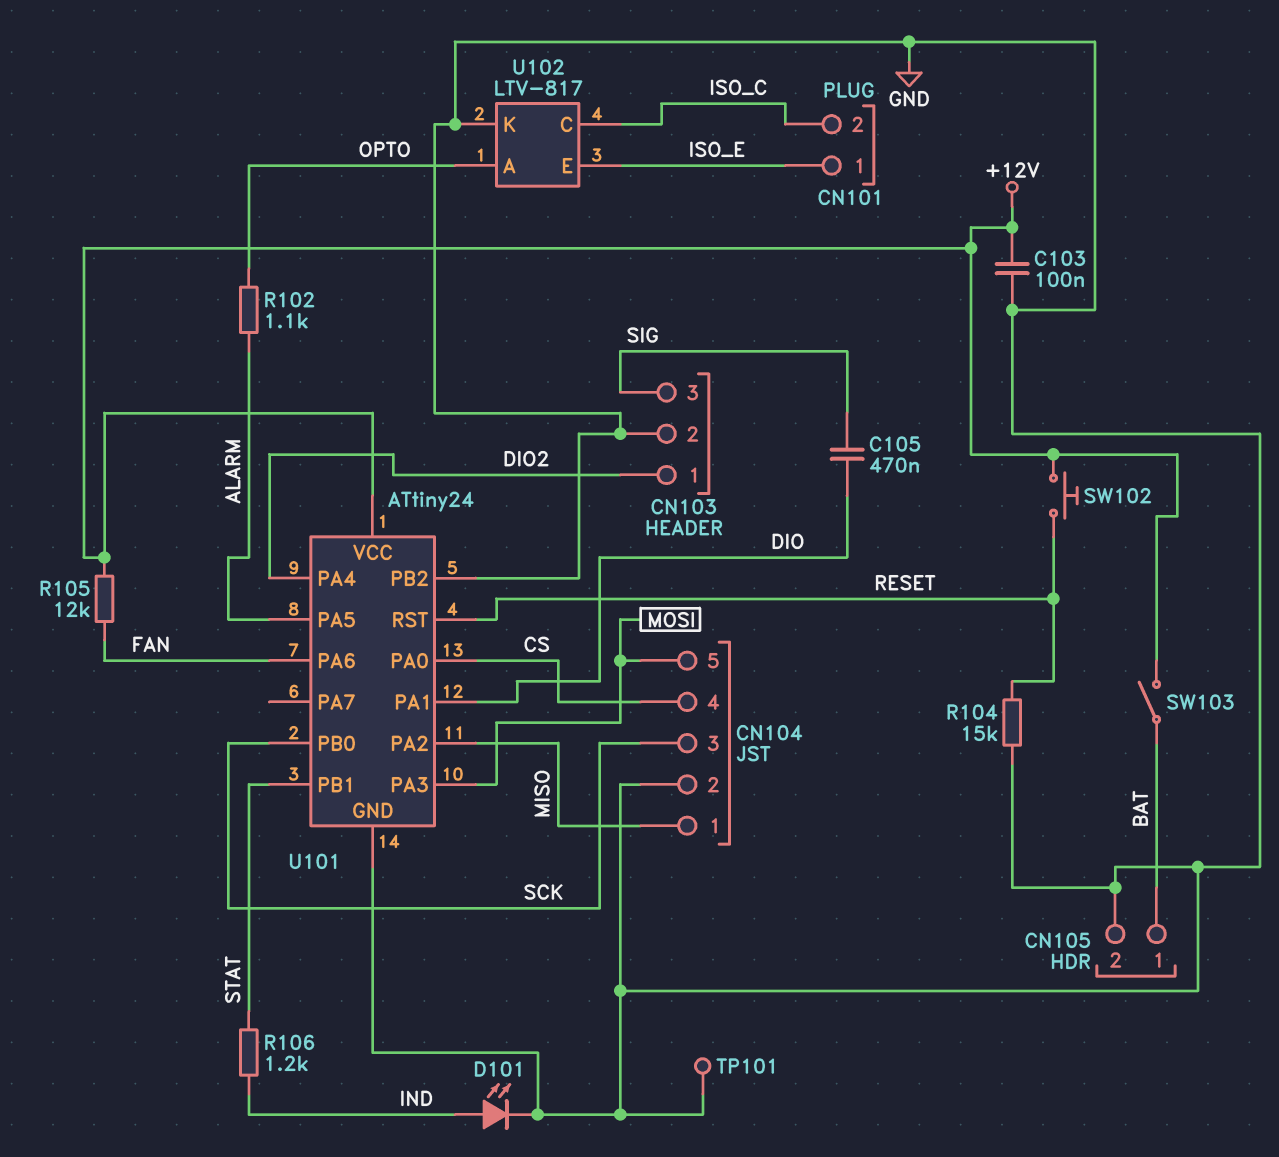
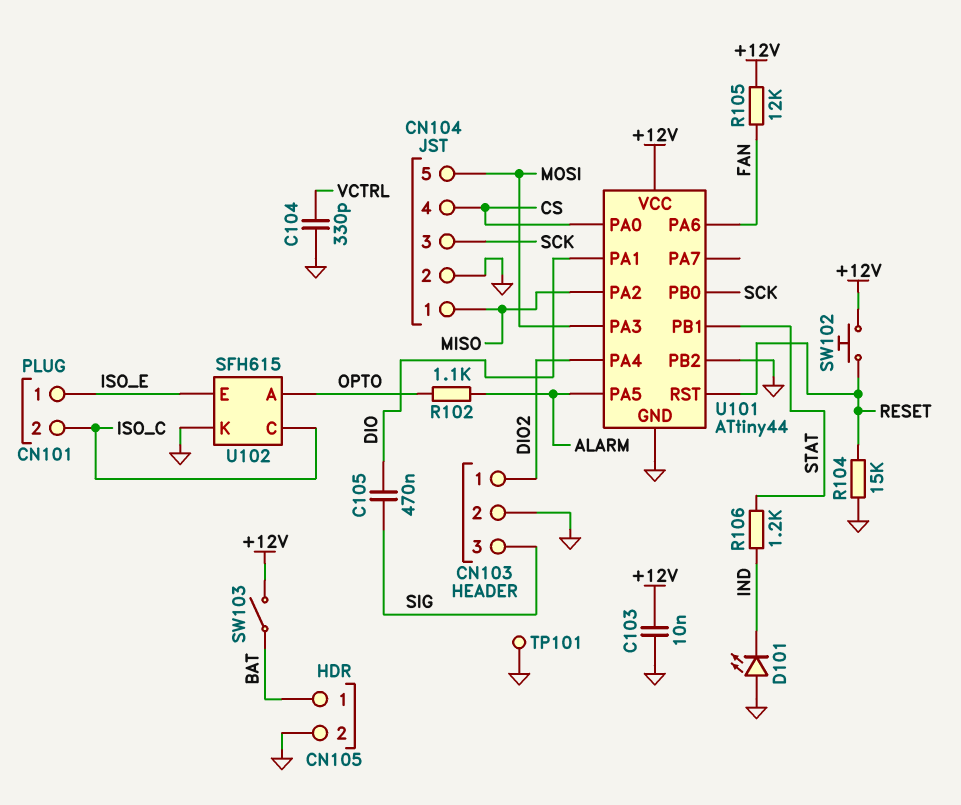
C103: 100nF (+12V, GND) -> 10nF (+12V, GND)
C104: none -> 330pF (GND, VCTRL)
D101: LED (A IND, K GND) -> LED (A GND, K IND)
U101: ATtiny24 -> ATtiny44
U102: LTV-817 -> SFH615

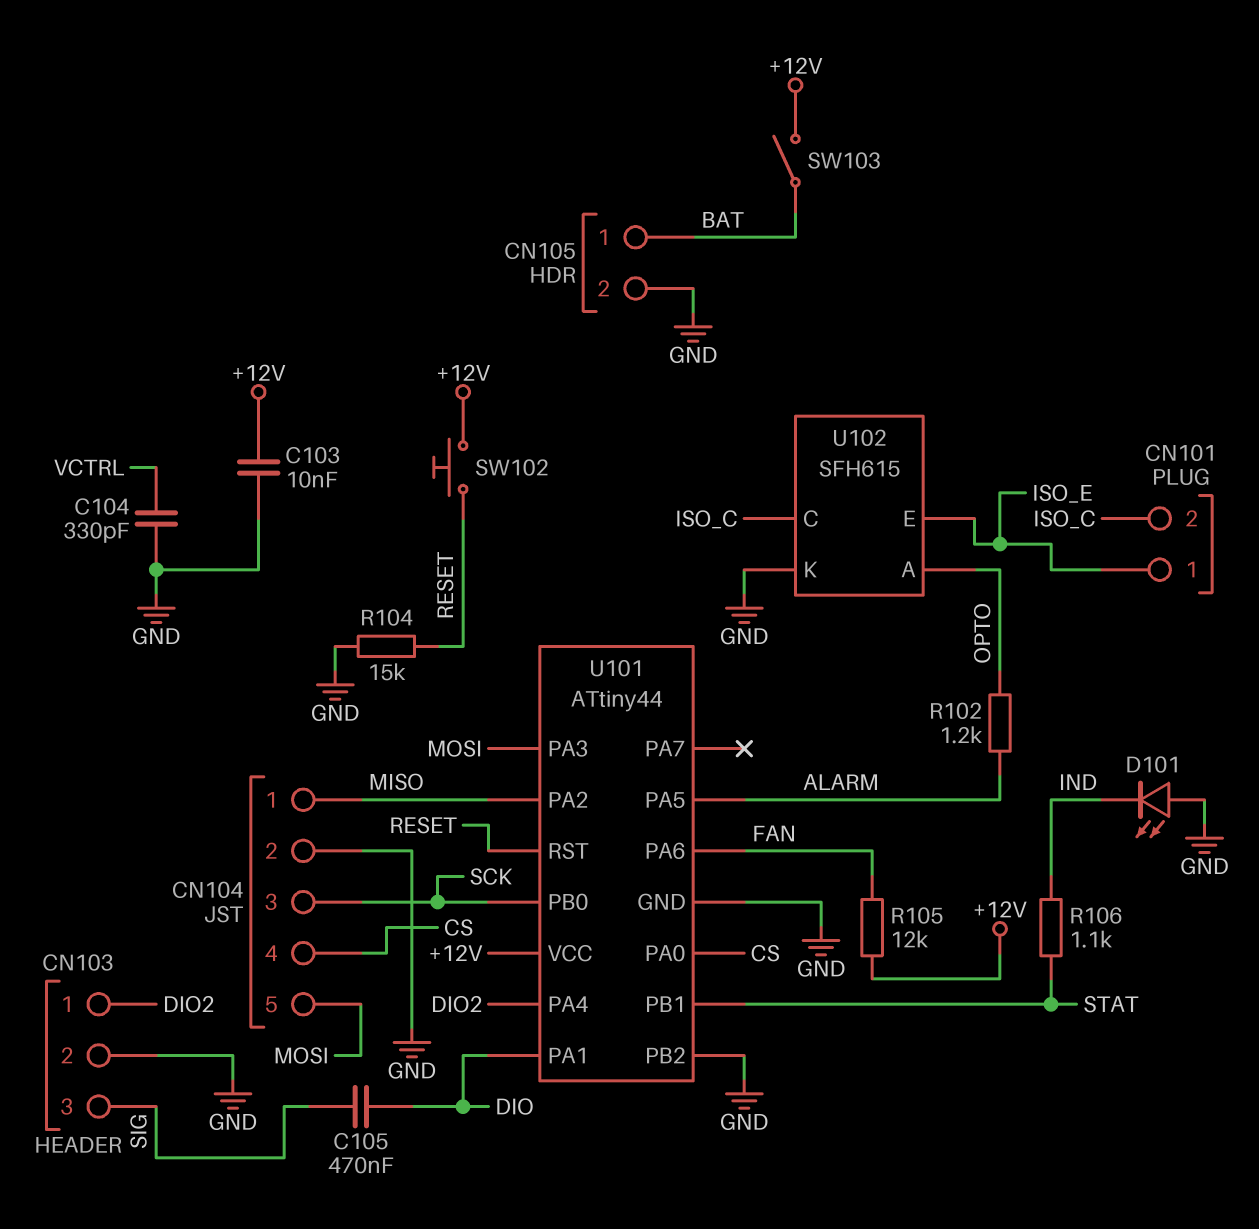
R102: 1.1k (ALARM, OPTO) -> 1.2k (ALARM, OPTO)
R106: 1.2k (IND, STAT) -> 1.1k (IND, STAT)
TP101: test point (GND) -> none

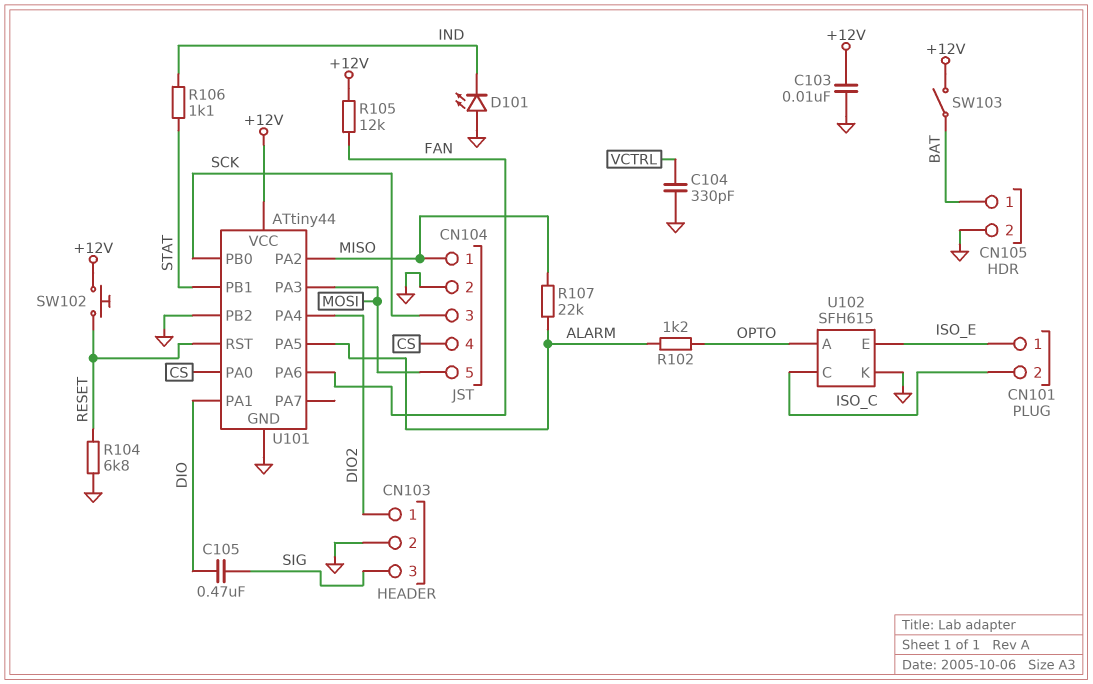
R104: 15k (GND, RESET) -> 6.8k (GND, RESET)
R107: none -> 22k (ALARM, MISO)

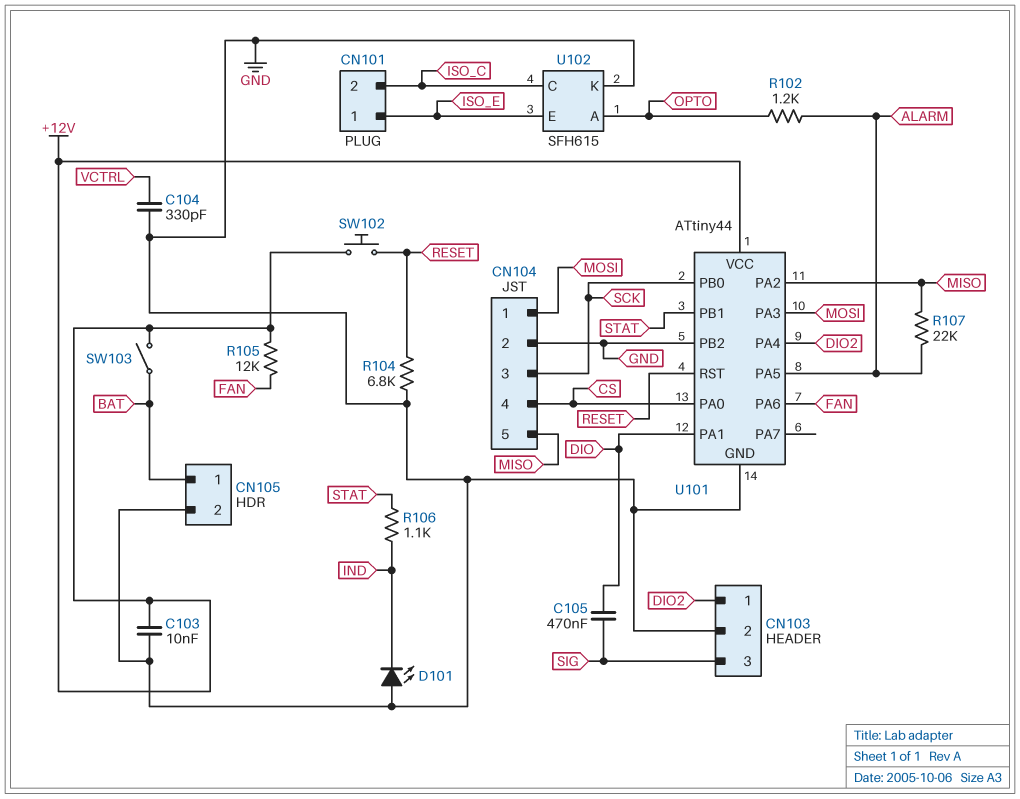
CN104 pin 1: MISO -> MOSI
CN104 pin 5: MOSI -> MISO

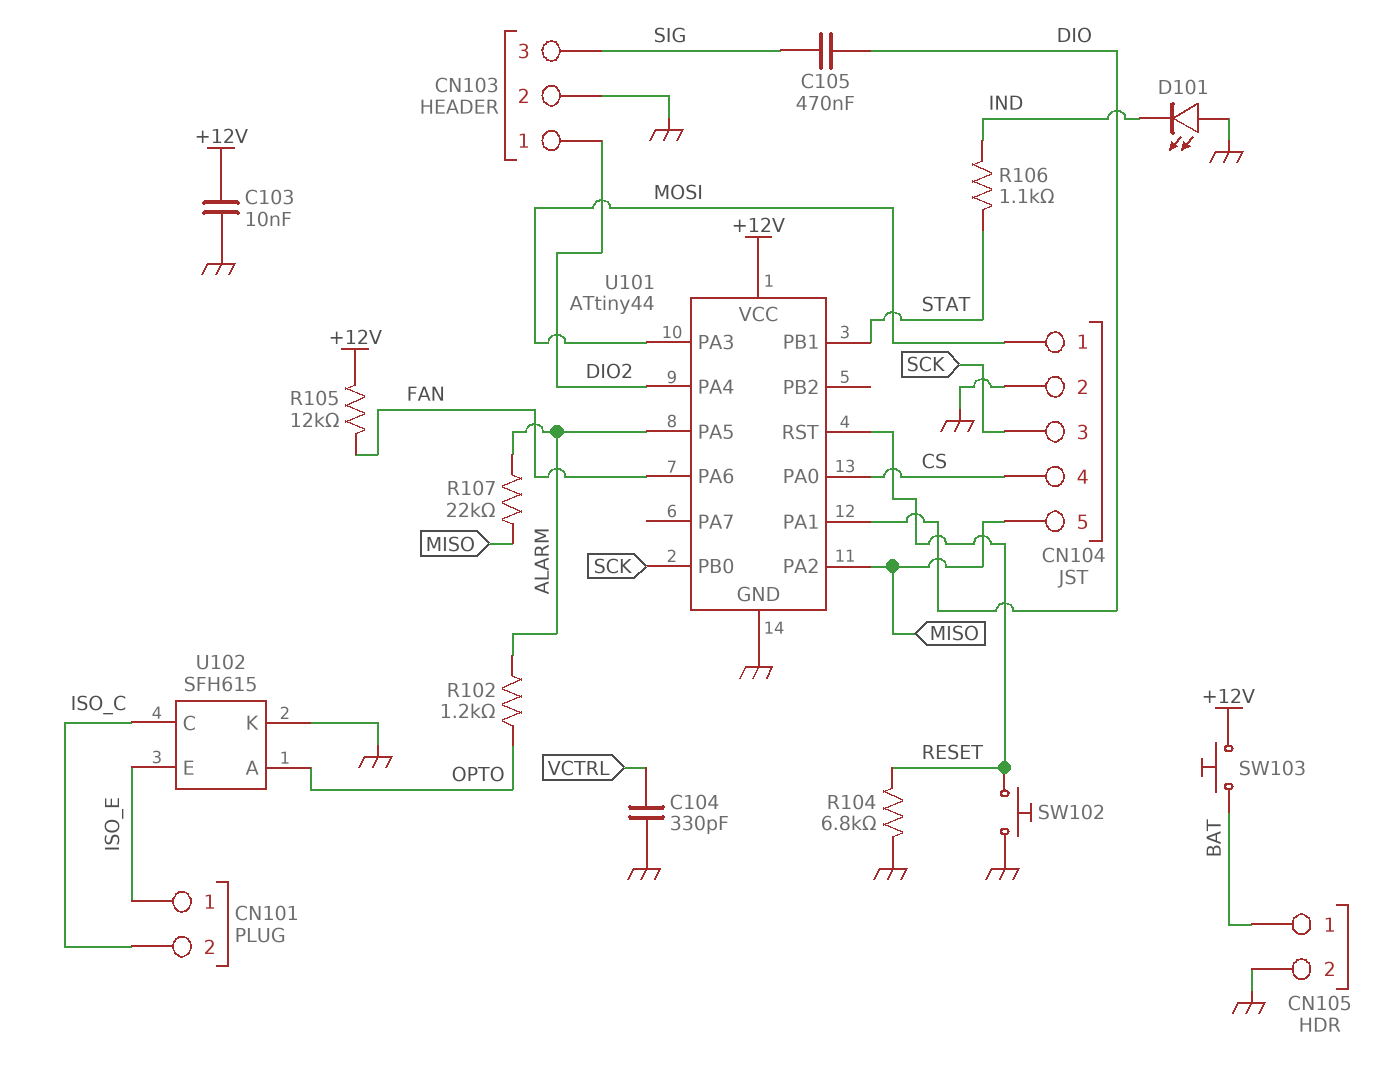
SW102: button (+12V, RESET) -> button (GND, RESET)
SW103: switch (+12V, BAT) -> button (+12V, BAT)
U101 pin PB2: GND -> none

